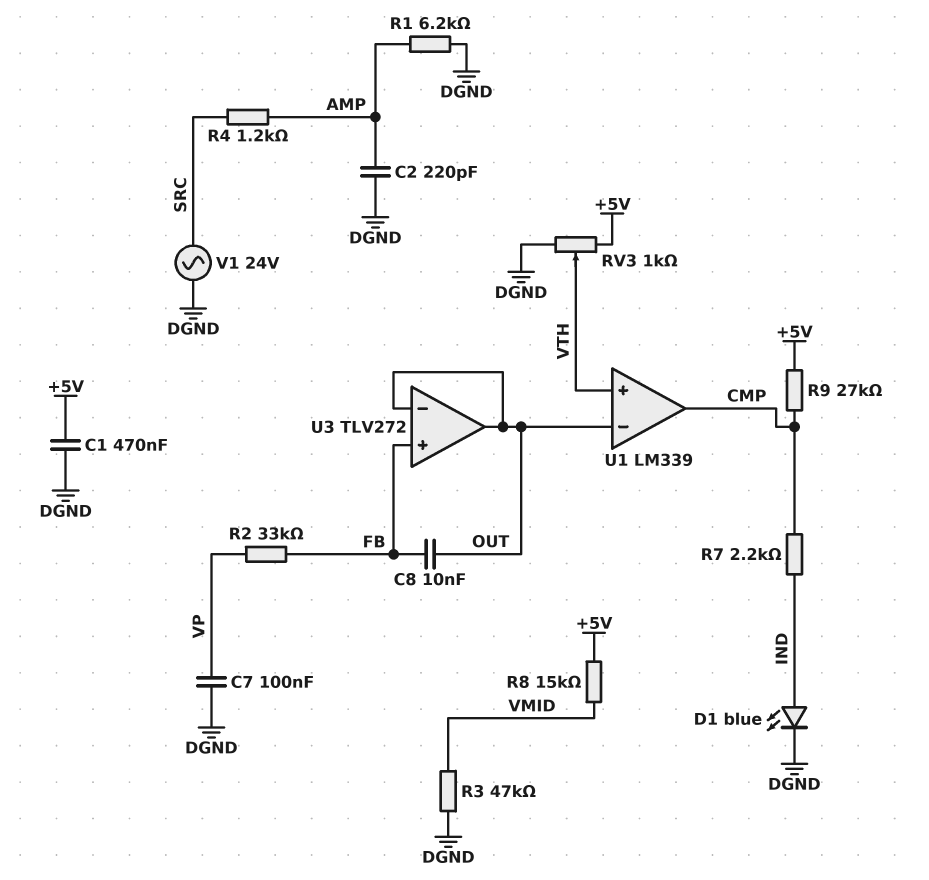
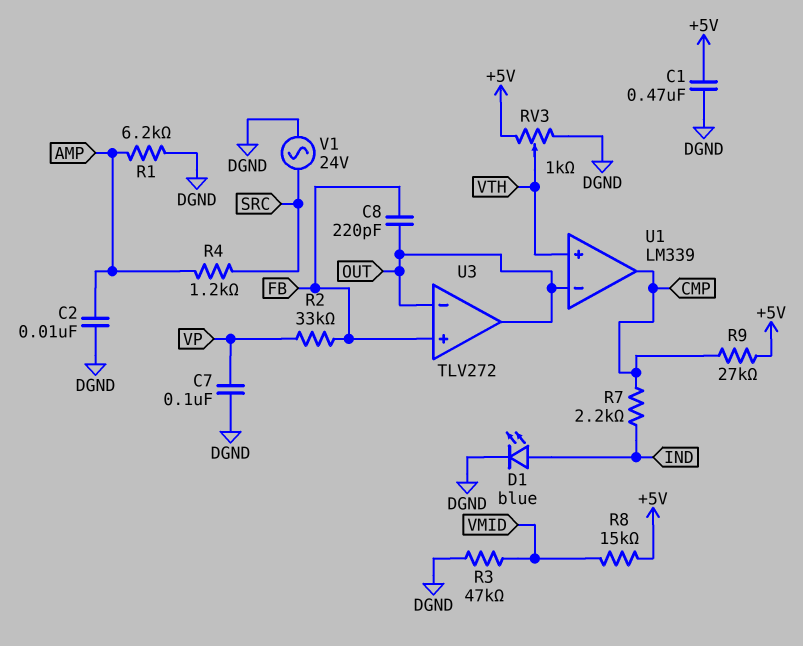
C2: 220pF (AMP, DGND) -> 10nF (AMP, DGND)
C8: 10nF (FB, OUT) -> 220pF (FB, OUT)

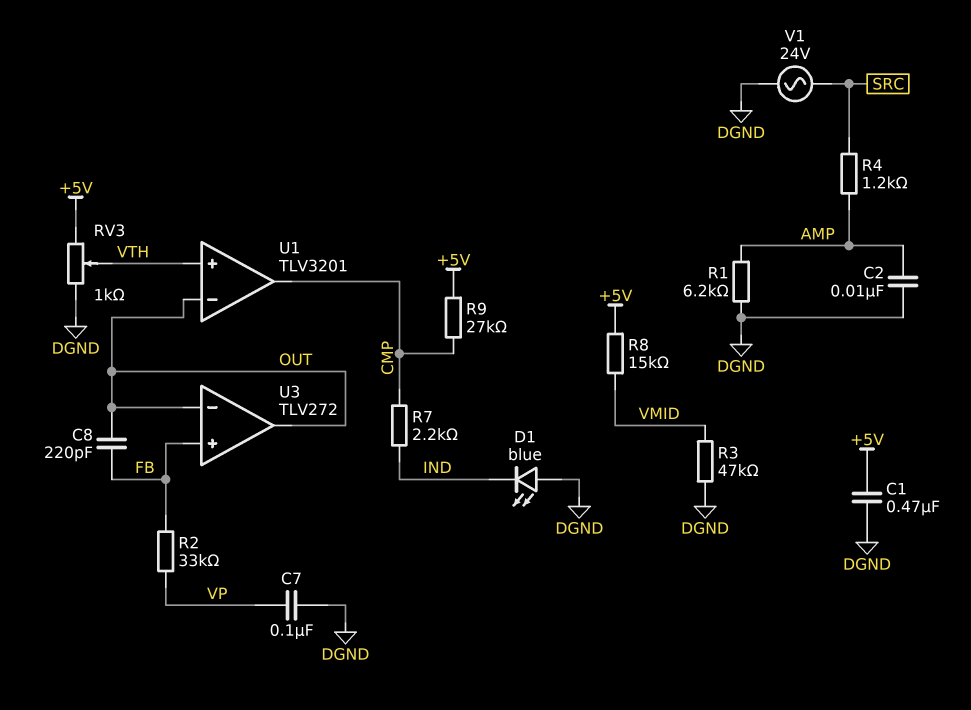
D1: LED blue (A IND, K DGND) -> LED blue (A DGND, K IND)
U1: LM339 -> TLV3201

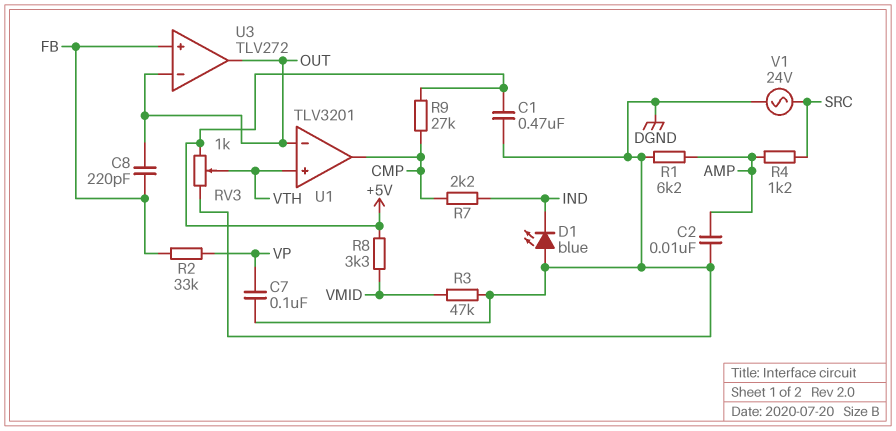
R8: 15k (+5V, VMID) -> 3.3k (+5V, VMID)

